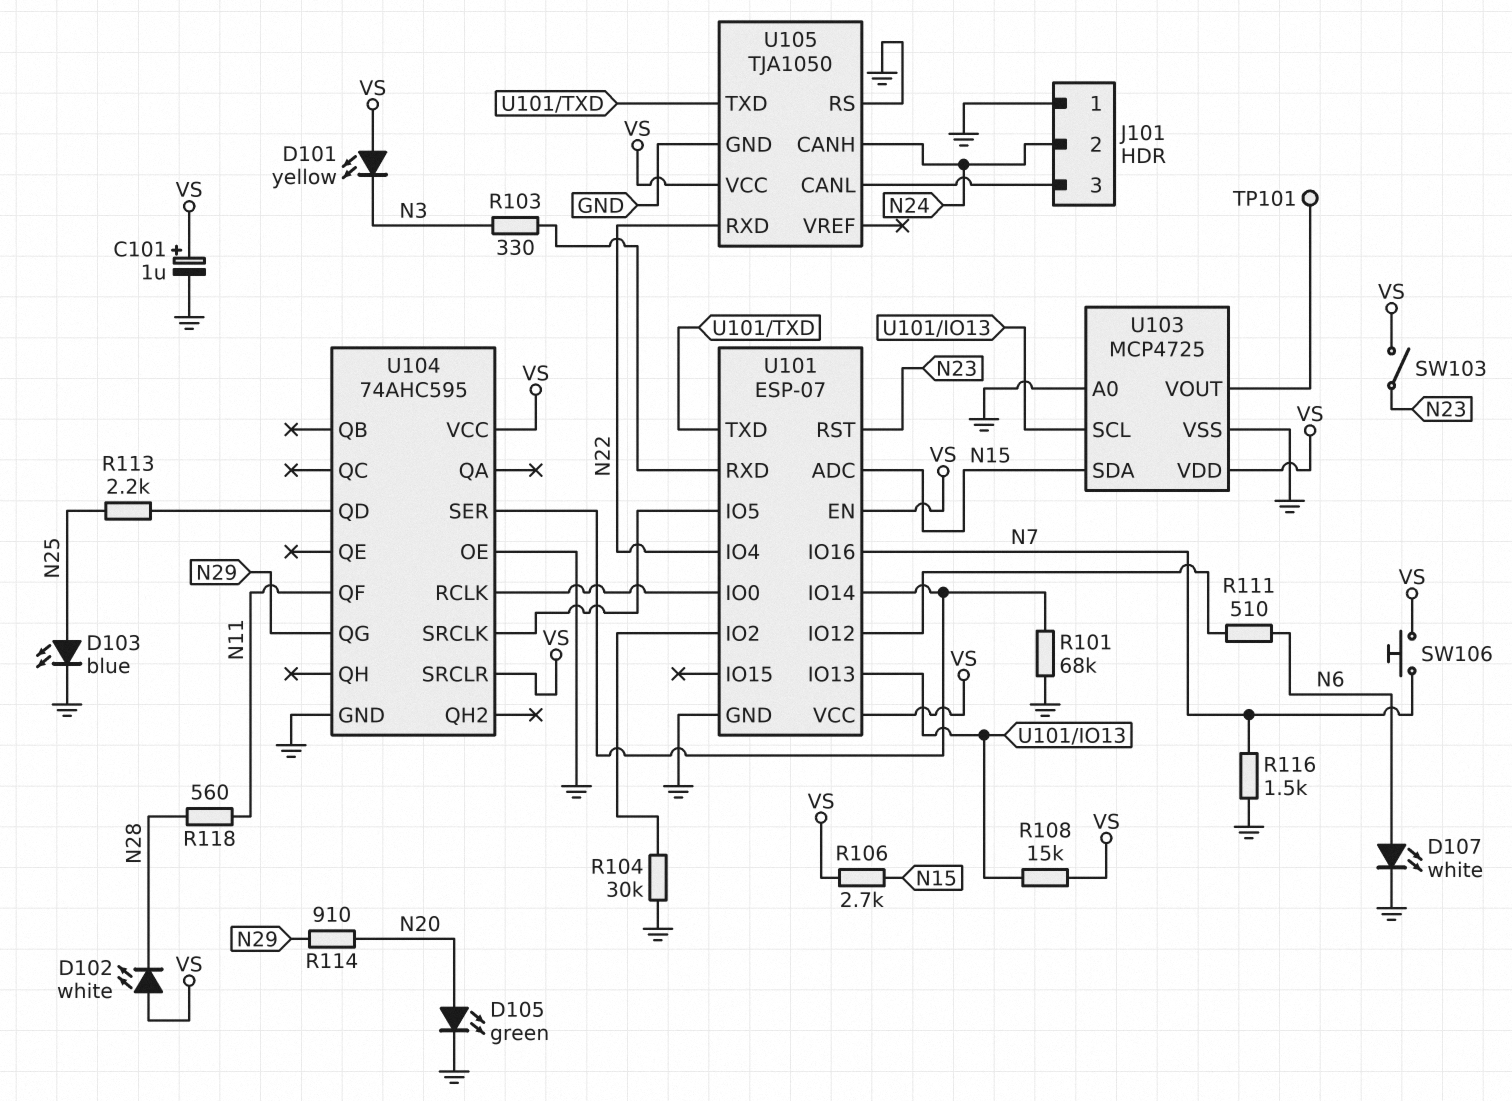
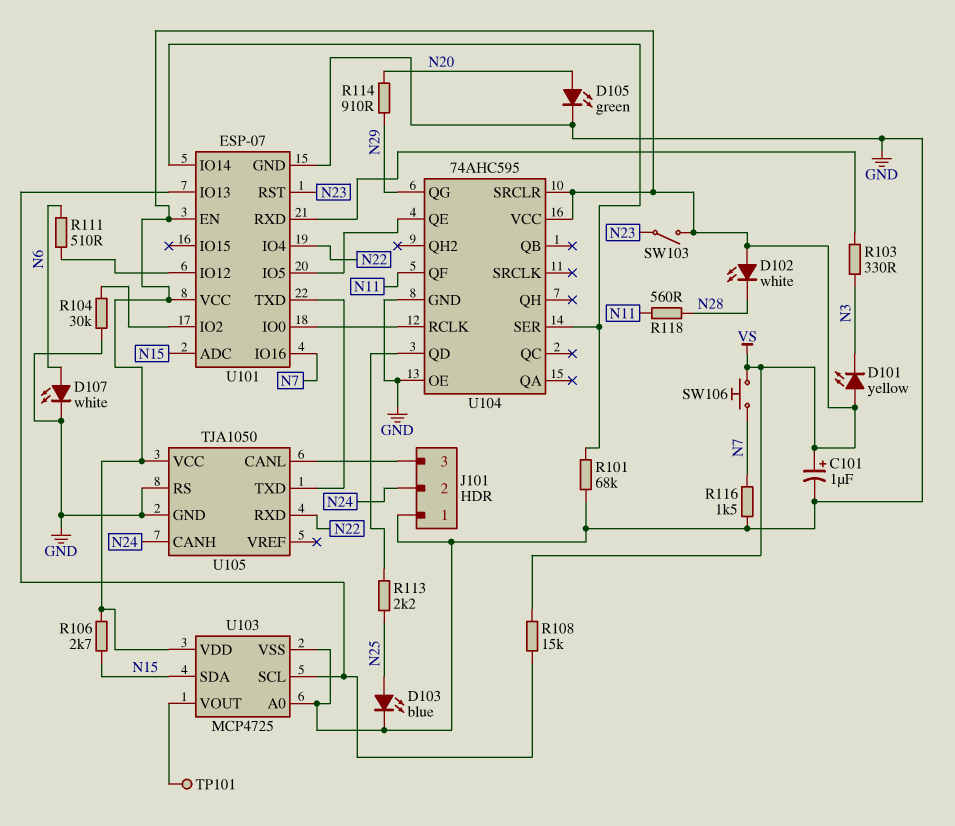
U104 pin QE: none -> U101/IO5
U104 pin SRCLK: U101/IO5 -> none

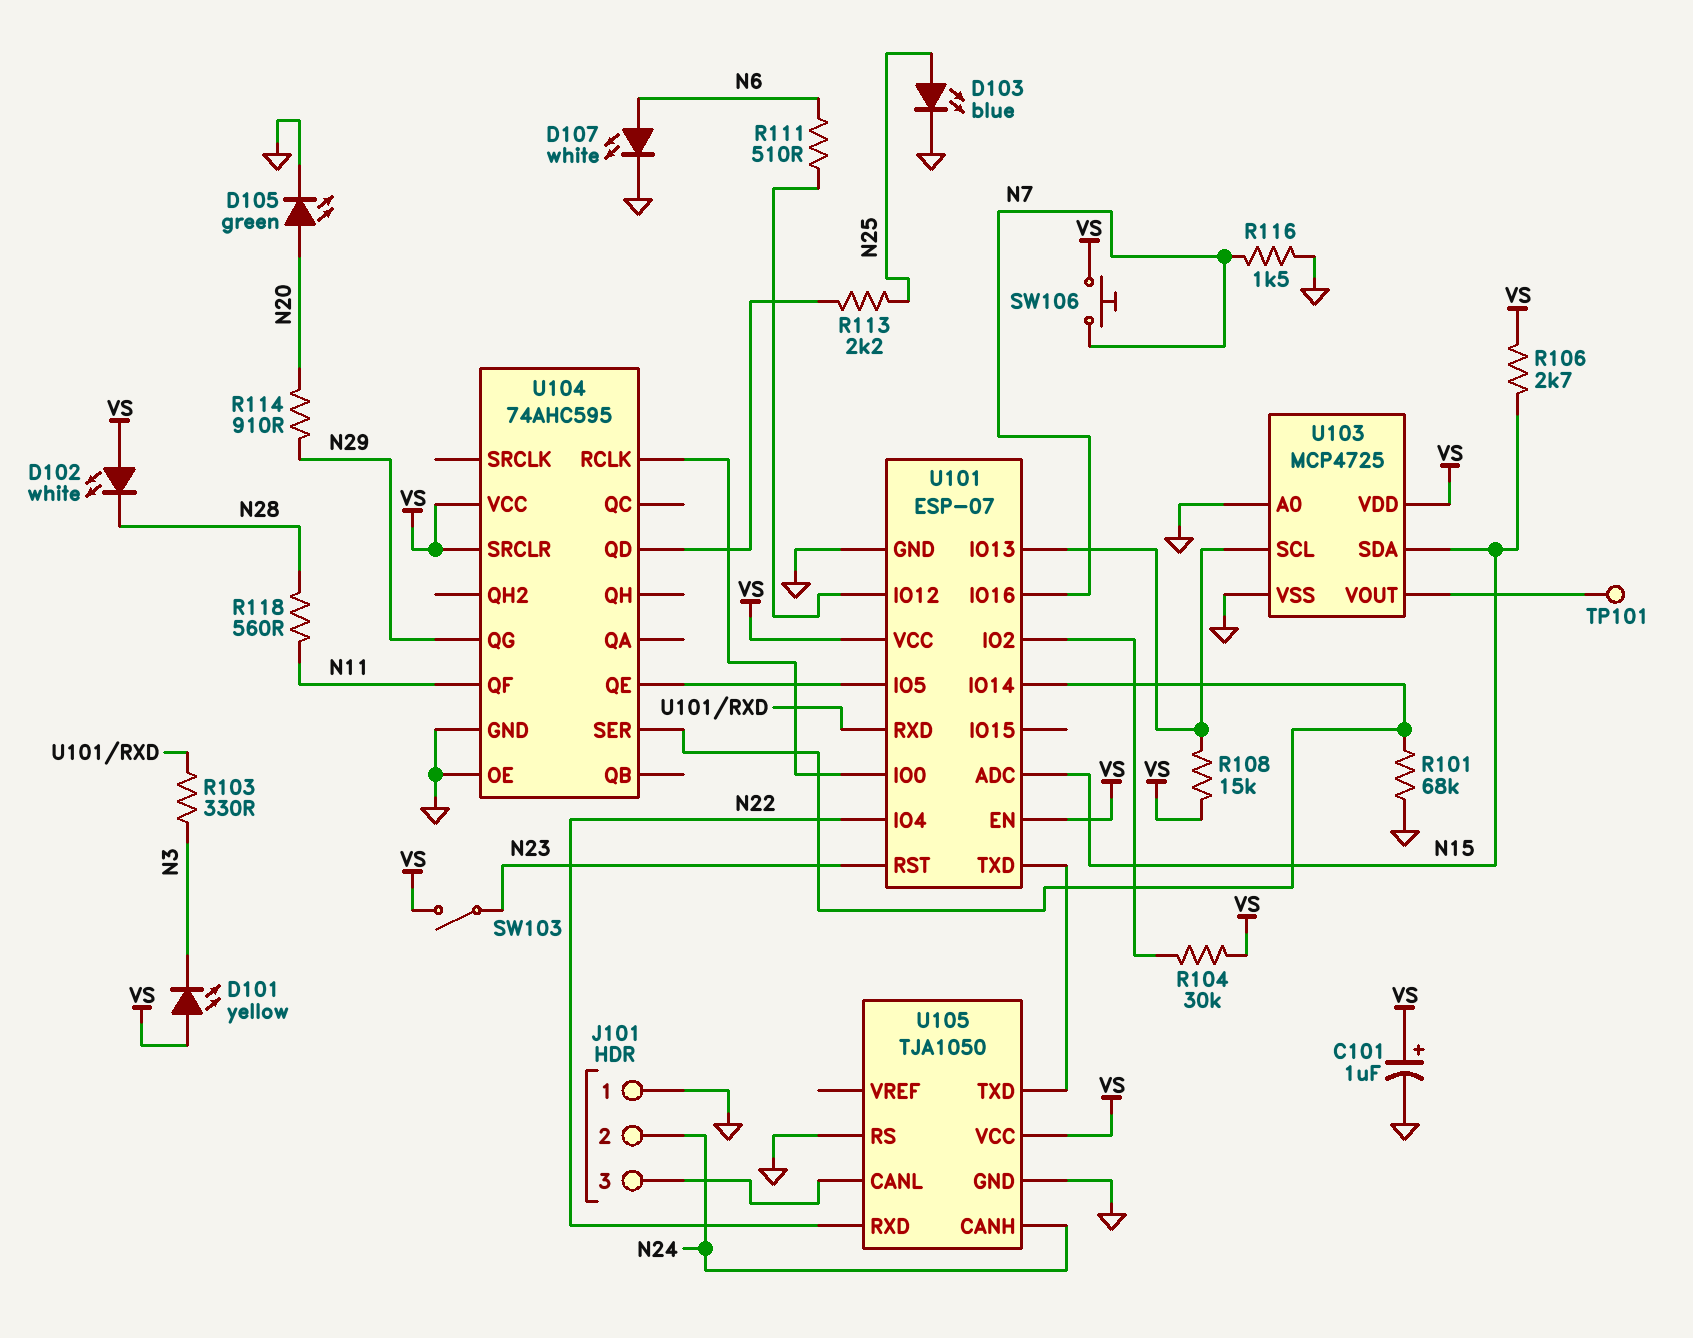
R104: 30k (GND, U101/IO2) -> 30k (U101/IO2, VS)

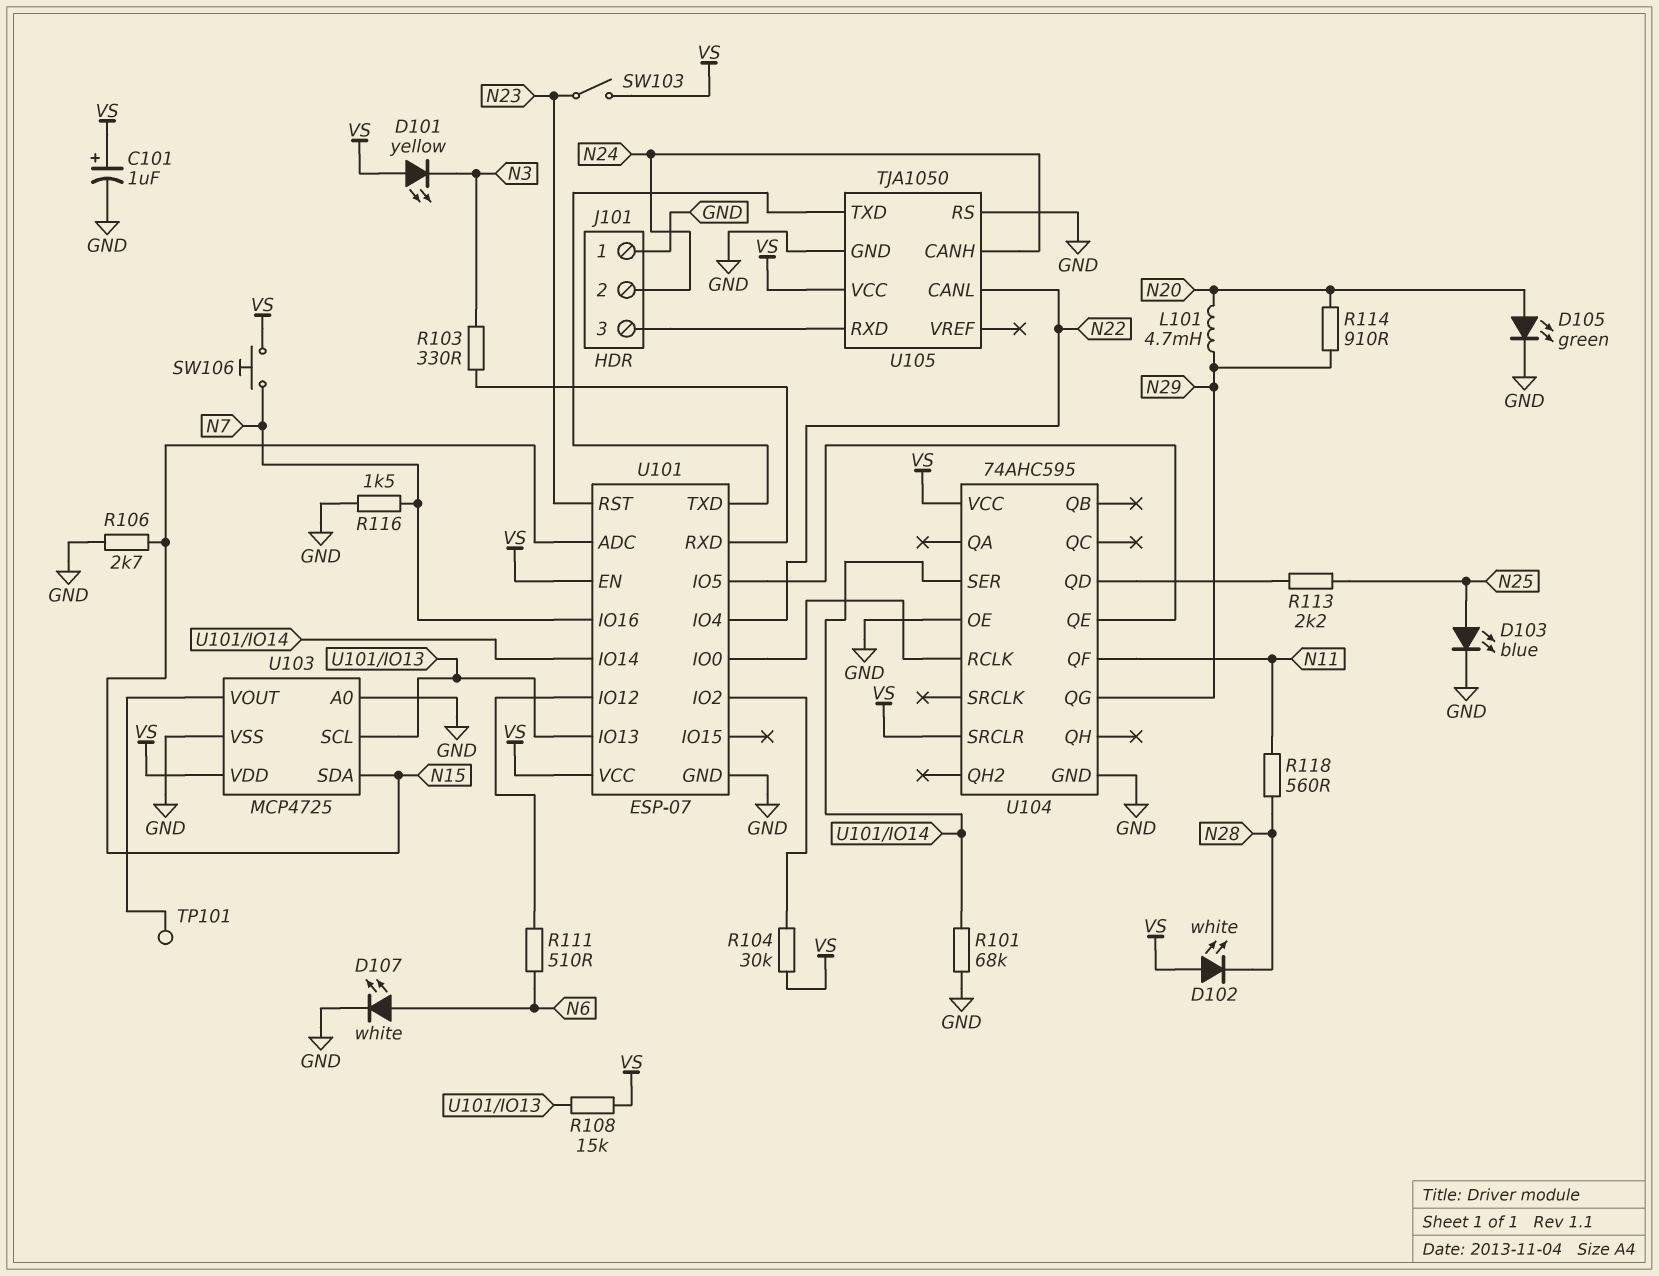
L101: none -> 4.7mH (N20, N29)
R106: 2.7k (N15, VS) -> 2.7k (GND, N15)
U105 pin CANL: J101/3 -> N22
U105 pin RXD: N22 -> J101/3

